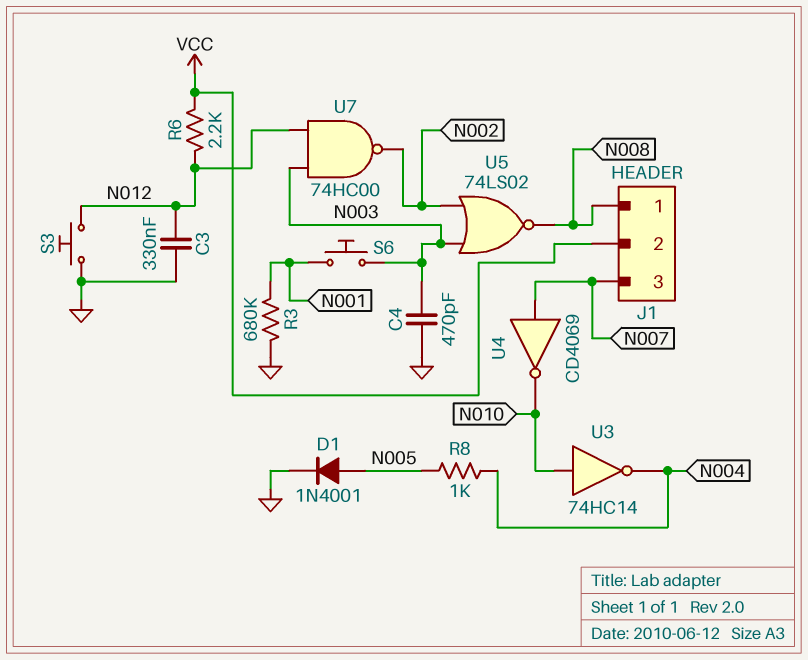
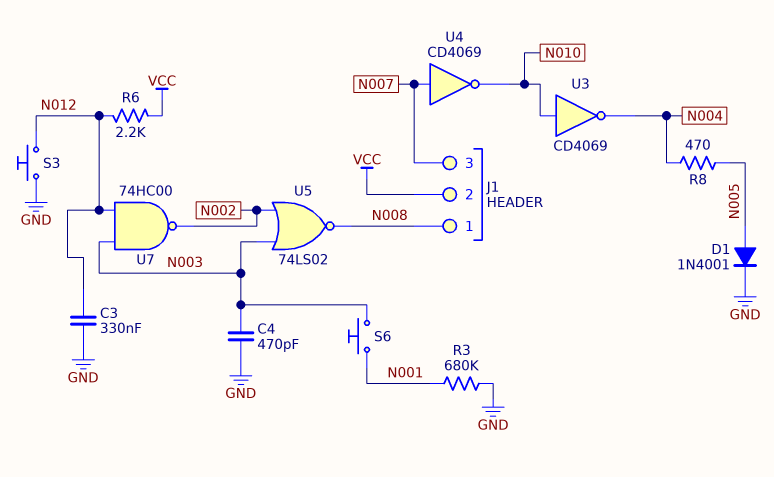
R8: 1k (N004, N005) -> 470 (N004, N005)
U3: NOT 74HC14 (in N010, out N004) -> NOT CD4069 (in N010, out N004)

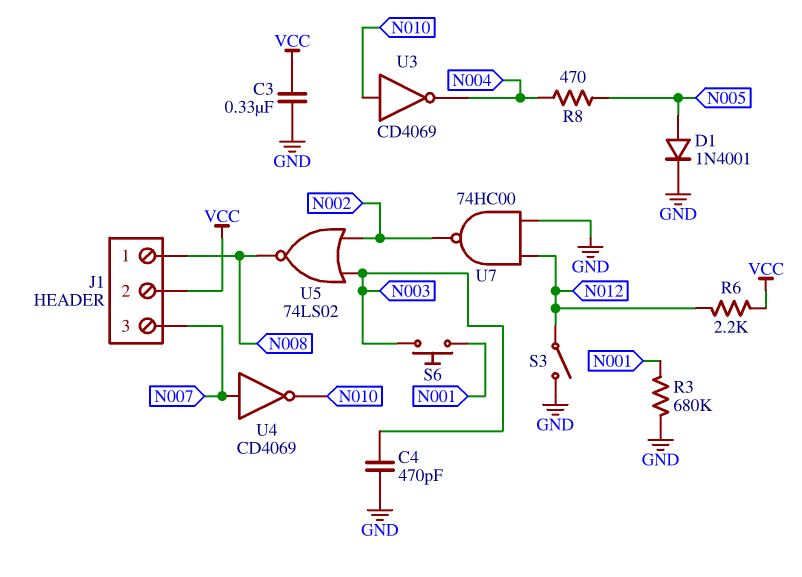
C3: 330nF (GND, N012) -> 330nF (GND, VCC)
S3: button (GND, N012) -> switch (GND, N012)
U7: NAND 74HC00 (in N003, in N012, out N002) -> NAND 74HC00 (in GND, in N012, out N002)

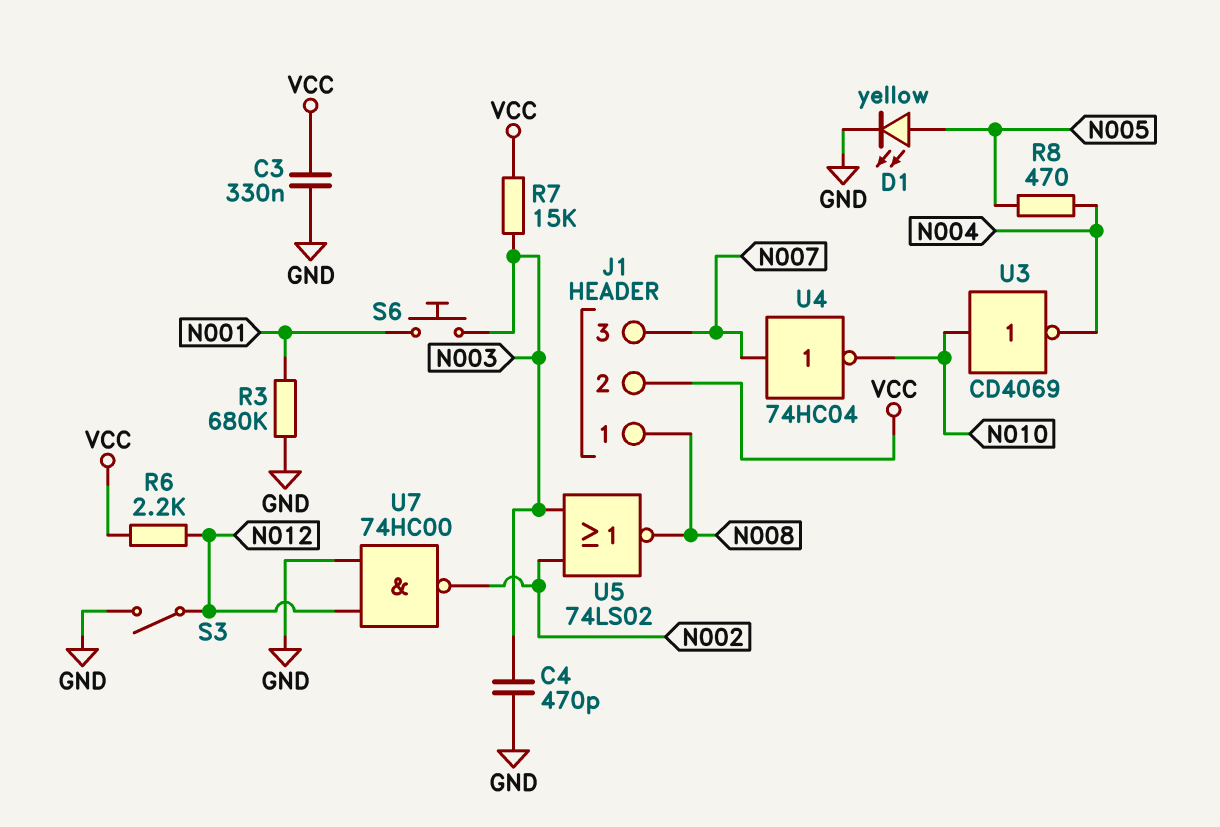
D1: diode 1N4001 (A N005, K GND) -> LED yellow (A N005, K GND)
R7: none -> 15k (N003, VCC)
U4: NOT CD4069 (in N007, out N010) -> NOT 74HC04 (in N007, out N010)

